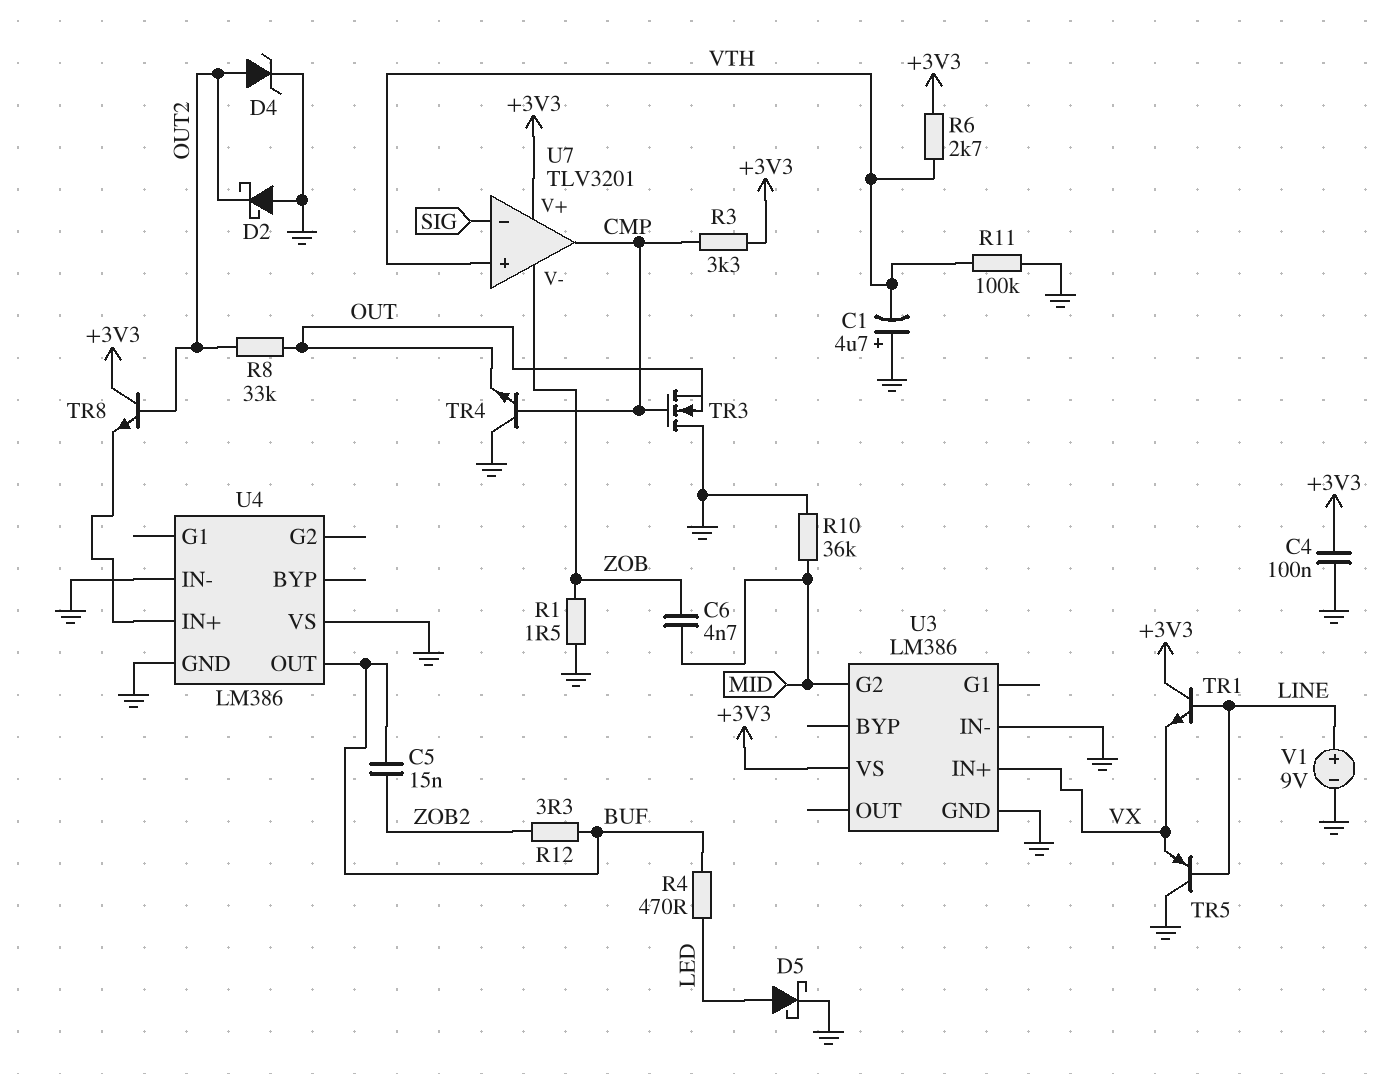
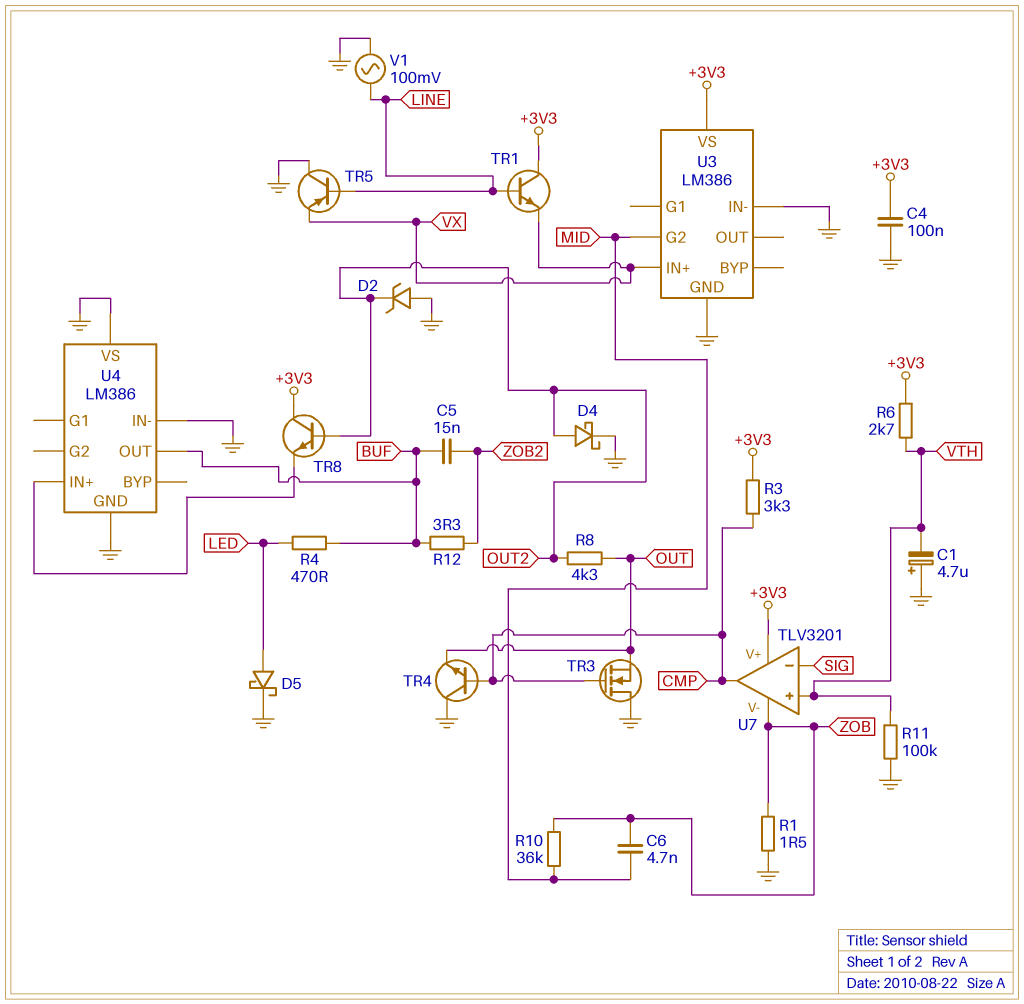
D2: schottky (A GND, K OUT2) -> zener (A GND, K OUT2)
D4: zener (A OUT2, K GND) -> schottky (A OUT2, K GND)
R8: 33k (OUT, OUT2) -> 4.3k (OUT, OUT2)
R10: 36k (GND, MID) -> 36k (MID, ZOB)
V1: 9V (plus LINE, minus GND) -> AC 100mV (GND, LINE)

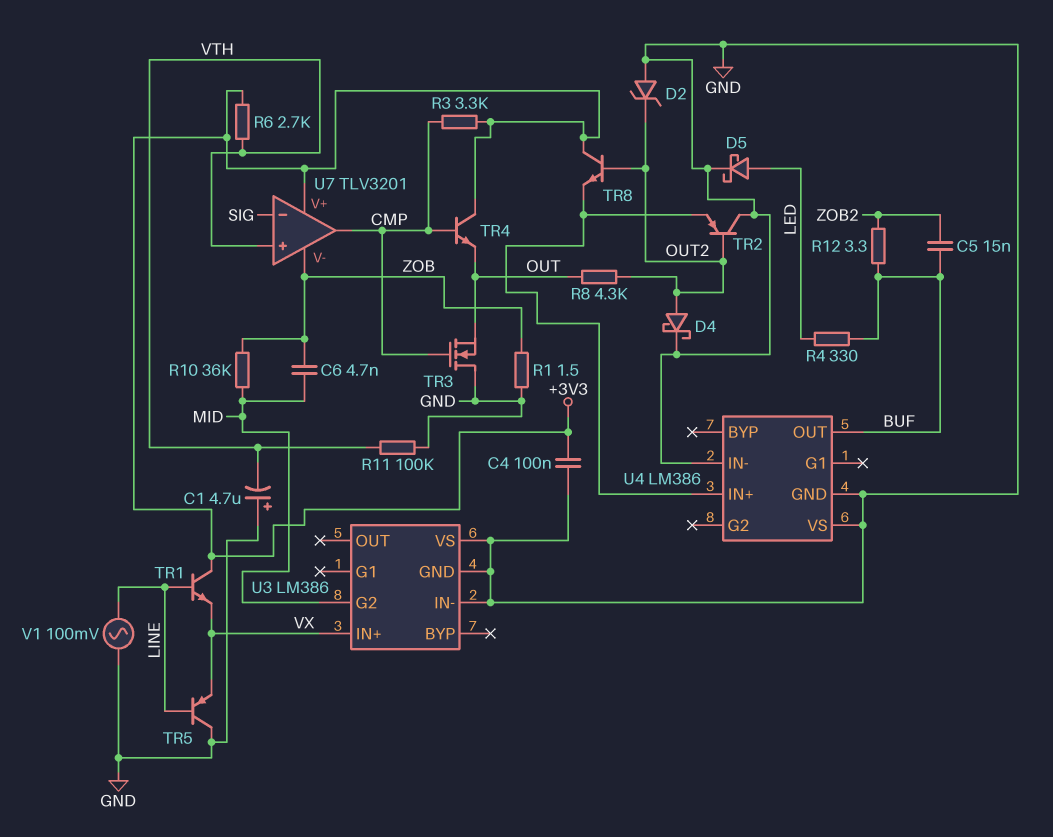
R4: 470 (BUF, LED) -> 330 (BUF, LED)
TR2: none -> PNP (B OUT2, C GND, E U4/IN+)
TR4: NPN (B CMP, C GND, E OUT) -> NPN (B CMP, C +3V3, E OUT)
U3 pin VS: +3V3 -> GND

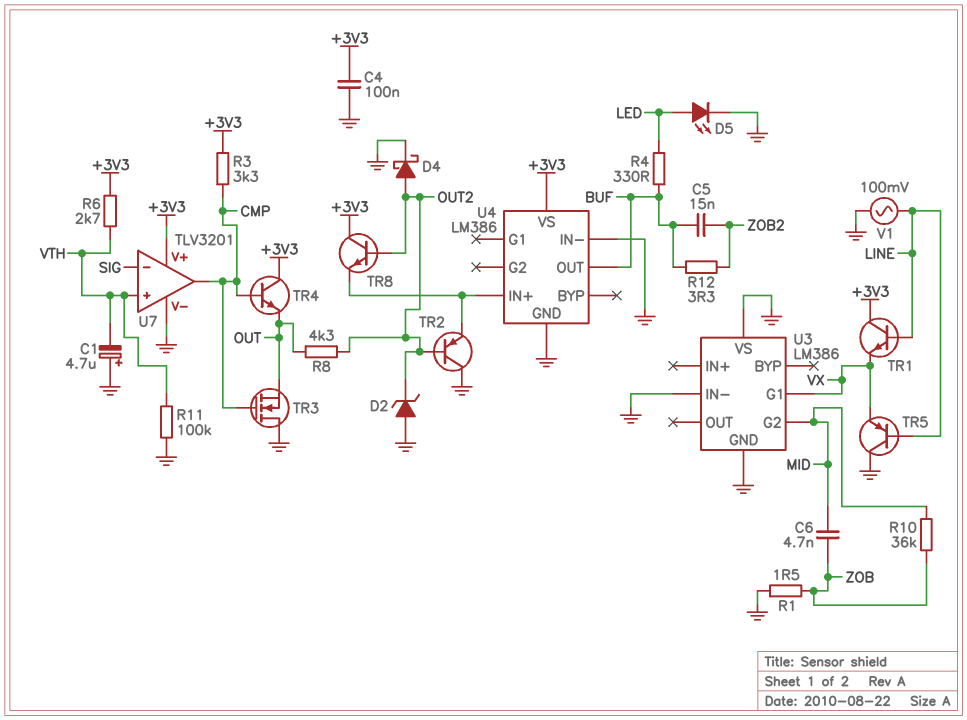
D5: schottky (A LED, K GND) -> LED (A LED, K GND)
U3 pin G1: none -> VX
U3 pin IN+: VX -> none
U4 pin VS: GND -> +3V3
U7 pin V-: ZOB -> GND

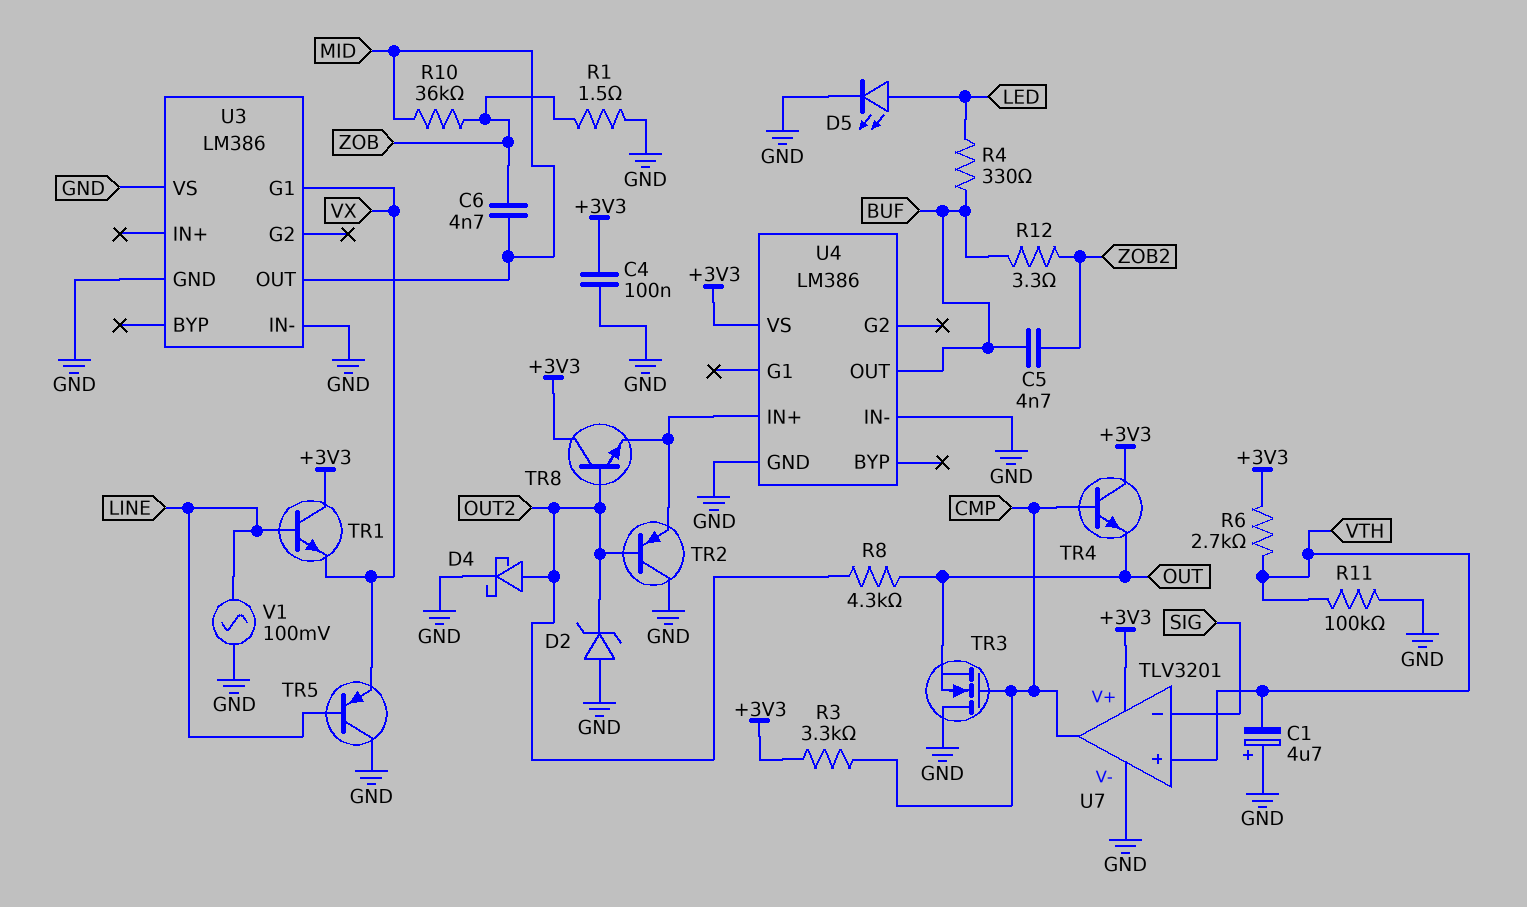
C5: 15nF (BUF, ZOB2) -> 4.7nF (BUF, ZOB2)
U3 pin G2: MID -> none
U3 pin OUT: none -> MID

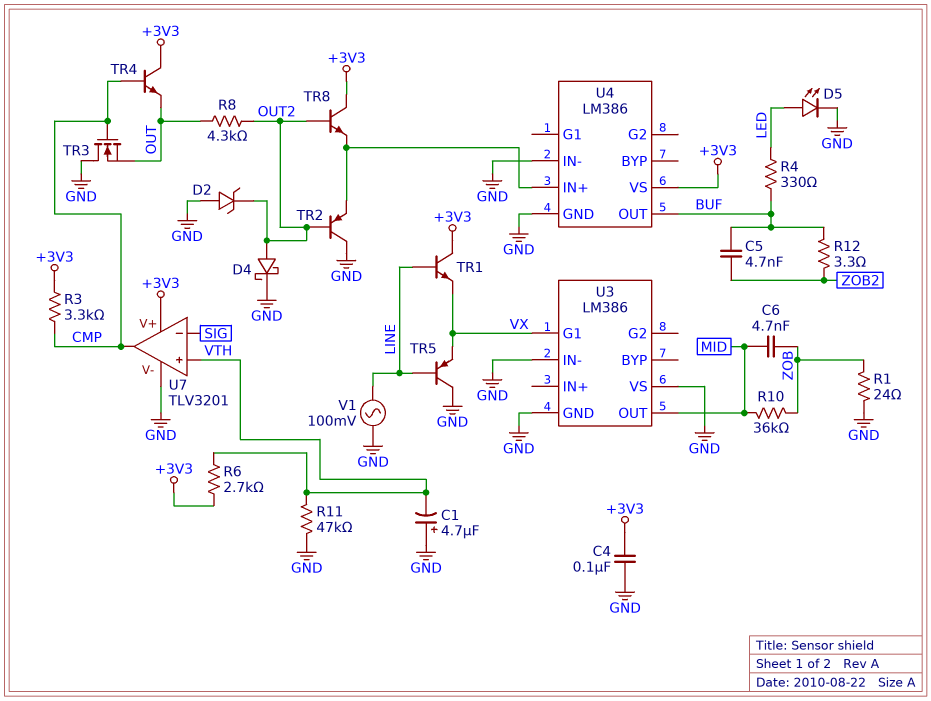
R1: 1.5 (GND, ZOB) -> 24 (GND, ZOB)
R11: 100k (GND, VTH) -> 47k (GND, VTH)

